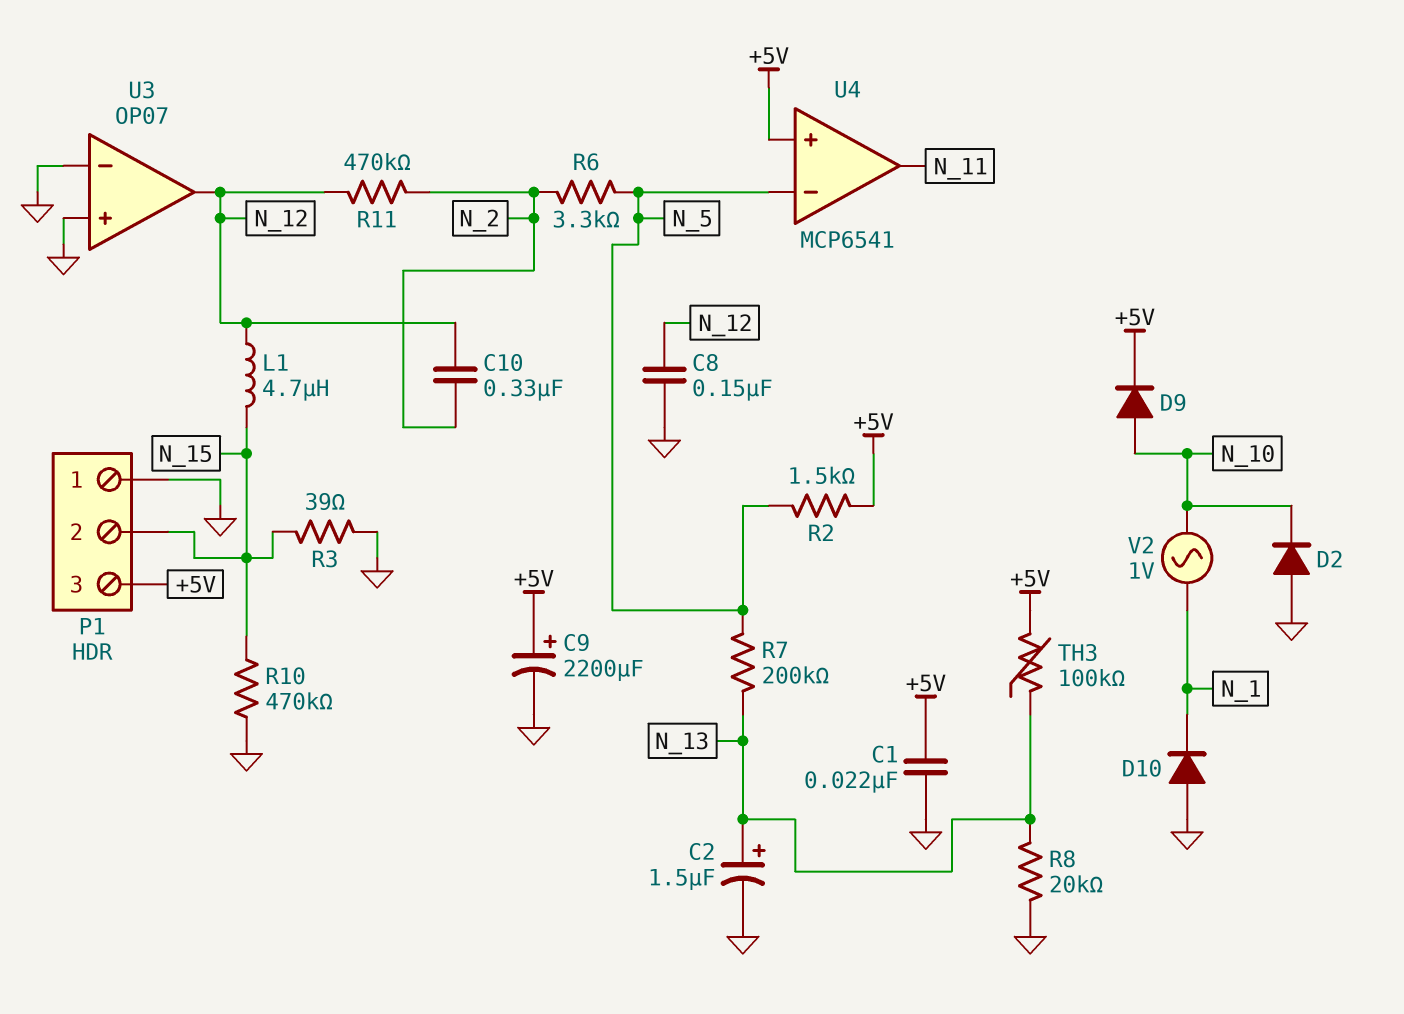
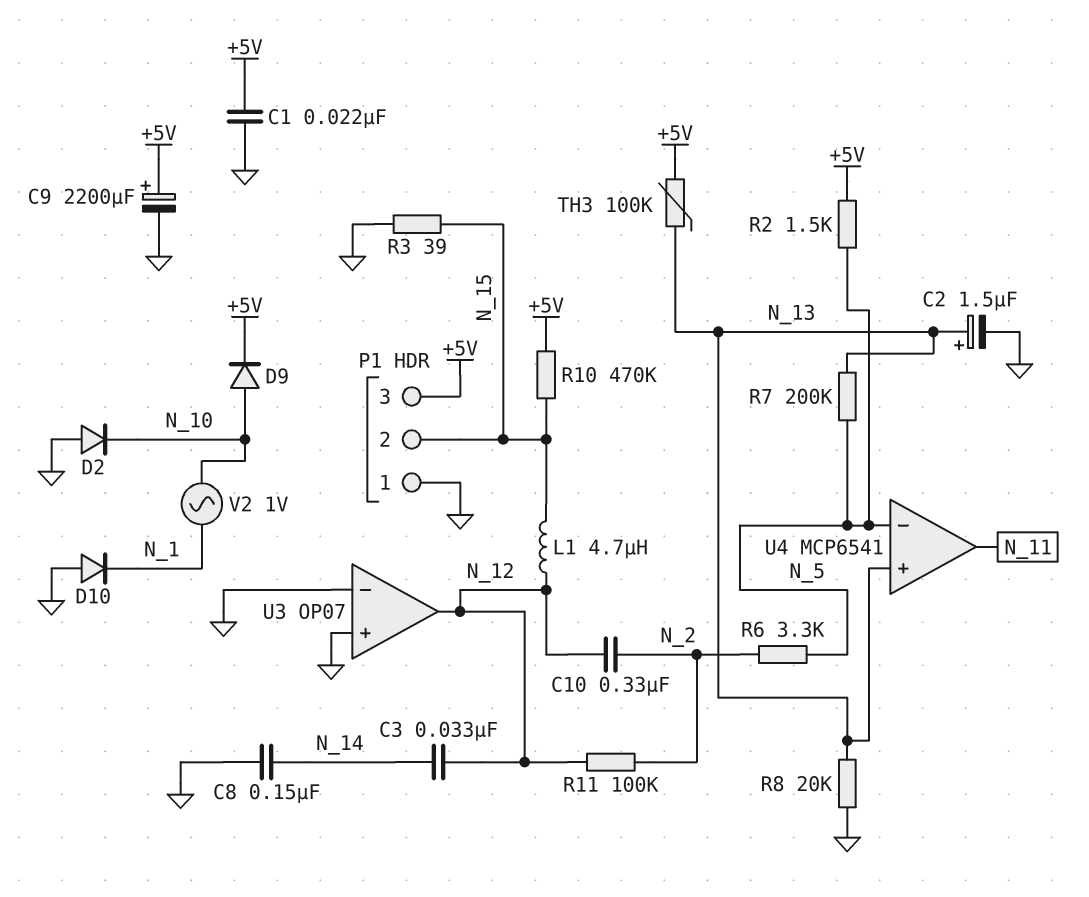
C3: none -> 33nF (N_12, N_14)
C8: 150nF (GND, N_12) -> 150nF (GND, N_14)
R10: 470k (GND, N_15) -> 470k (+5V, N_15)
R11: 470k (N_2, N_12) -> 100k (N_2, N_12)
U4 pin in+: +5V -> N_13

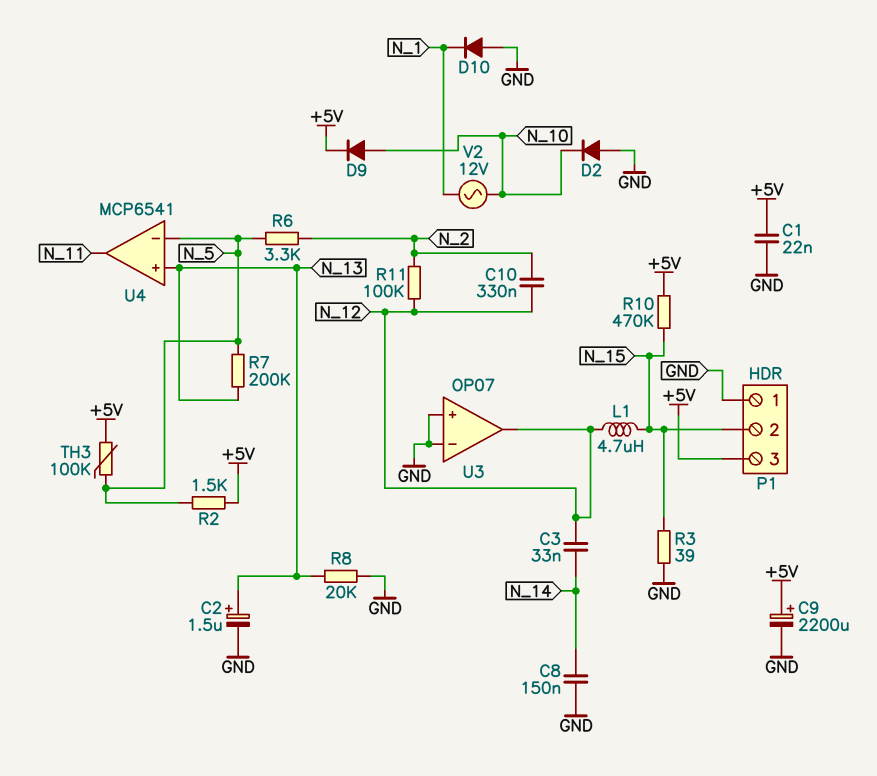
TH3: 100k (+5V, N_13) -> 100k (+5V, N_5)
V2: AC 1V (N_1, N_10) -> AC 12V (N_1, N_10)

